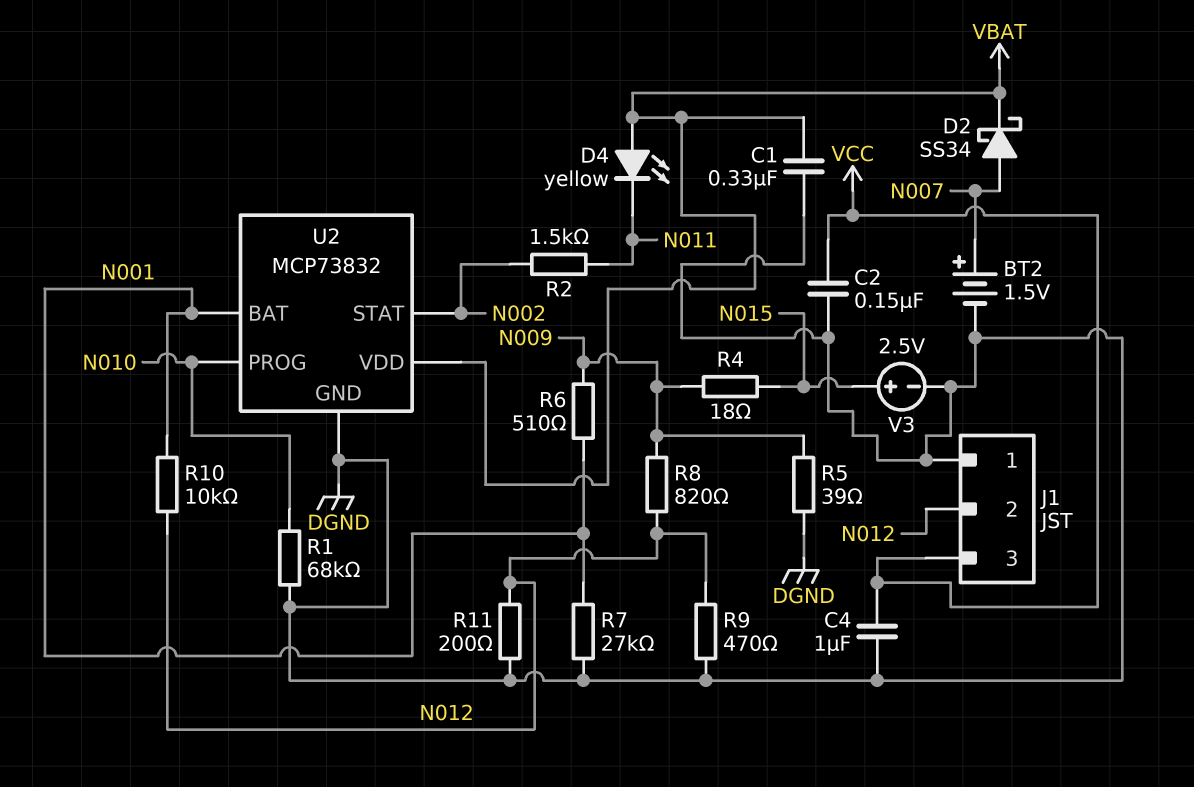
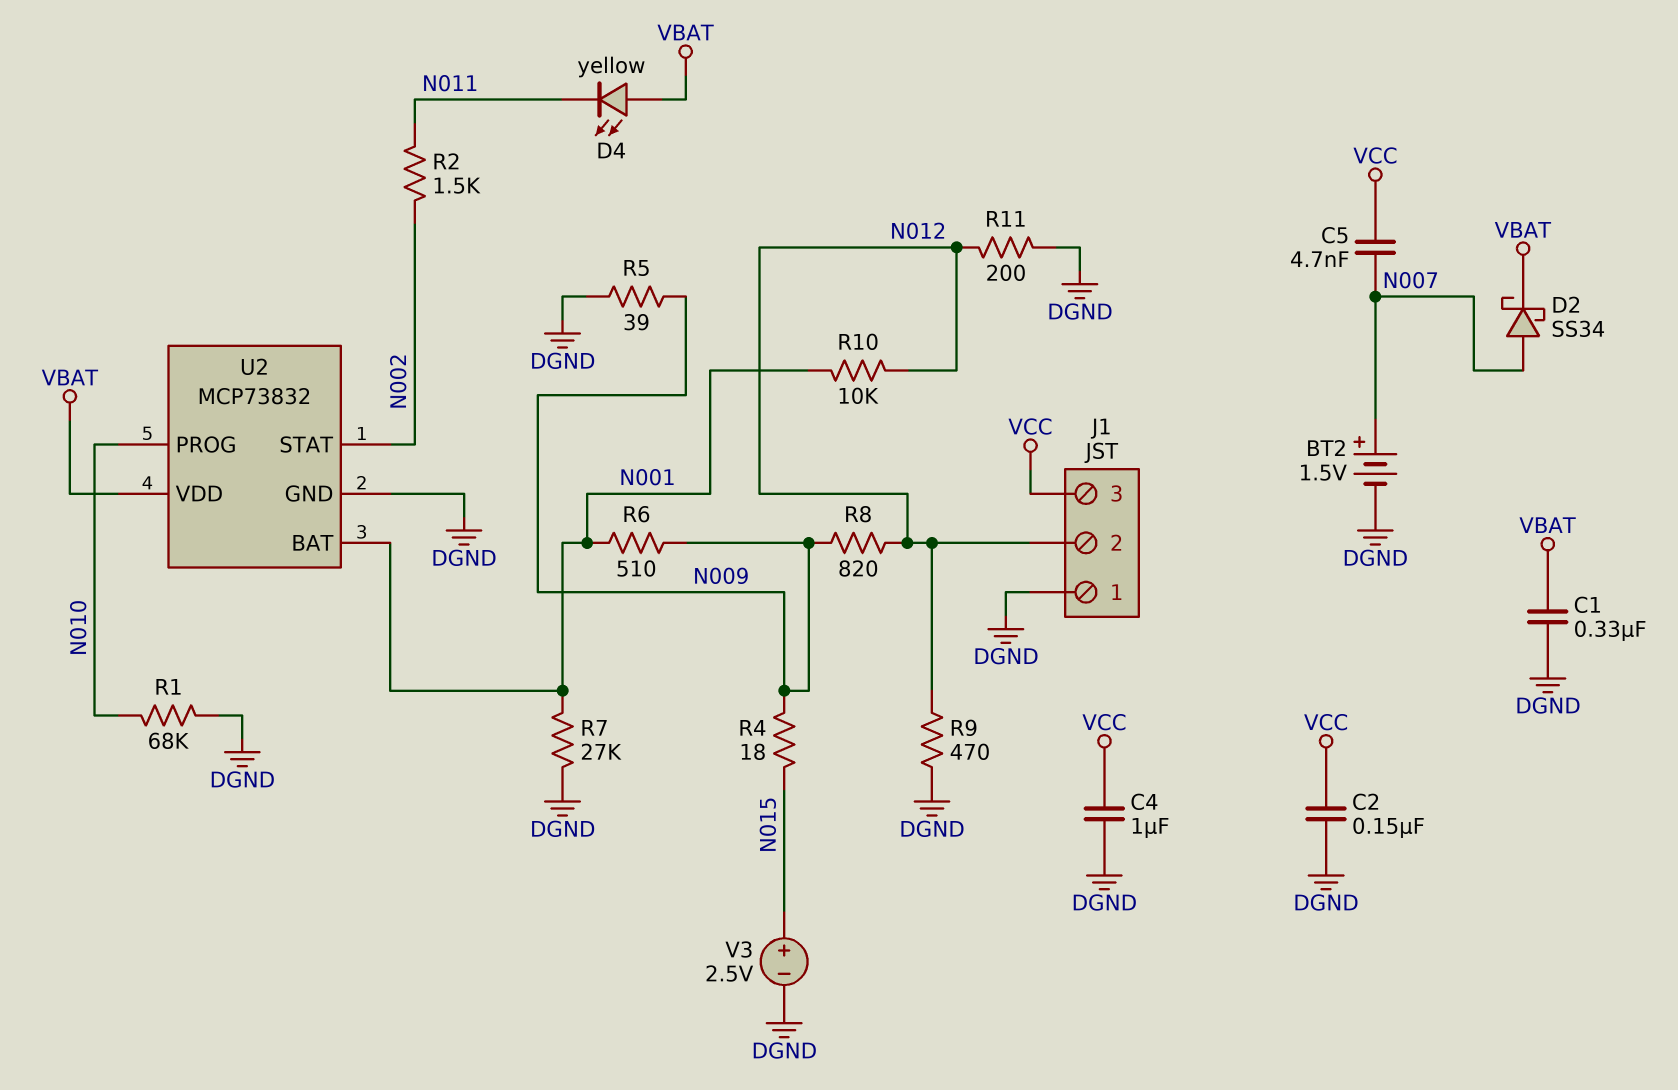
C5: none -> 4.7nF (N007, VCC)

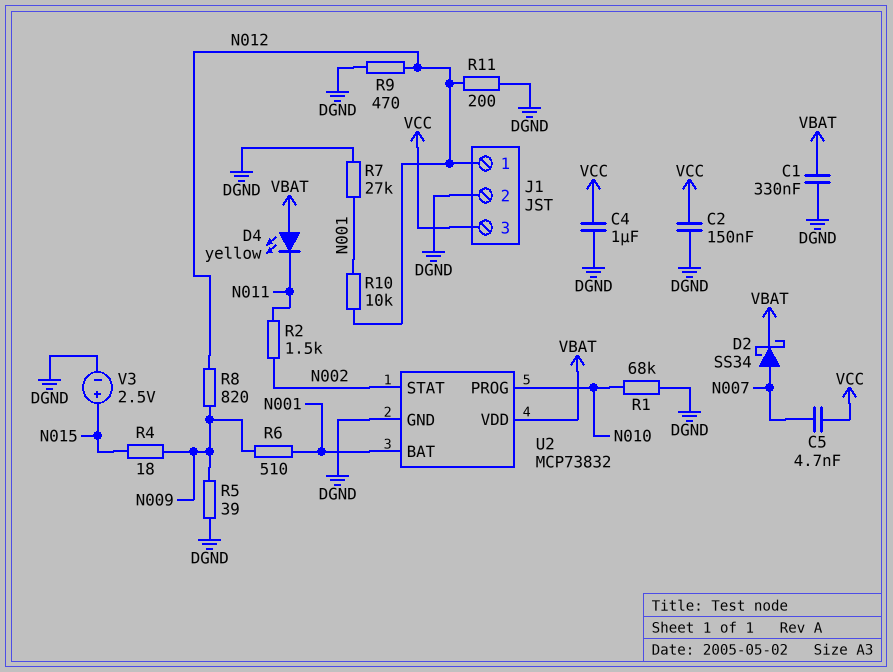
BT2: 1.5V (plus N007, minus DGND) -> none
J1 pin 1: DGND -> N012
J1 pin 2: N012 -> DGND

